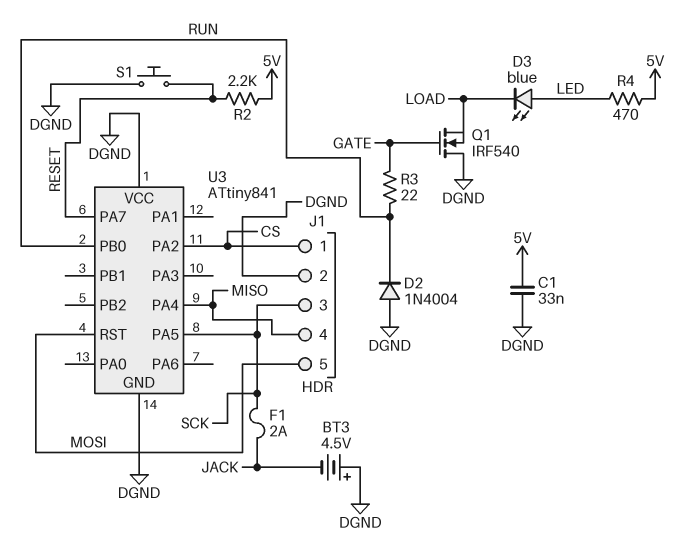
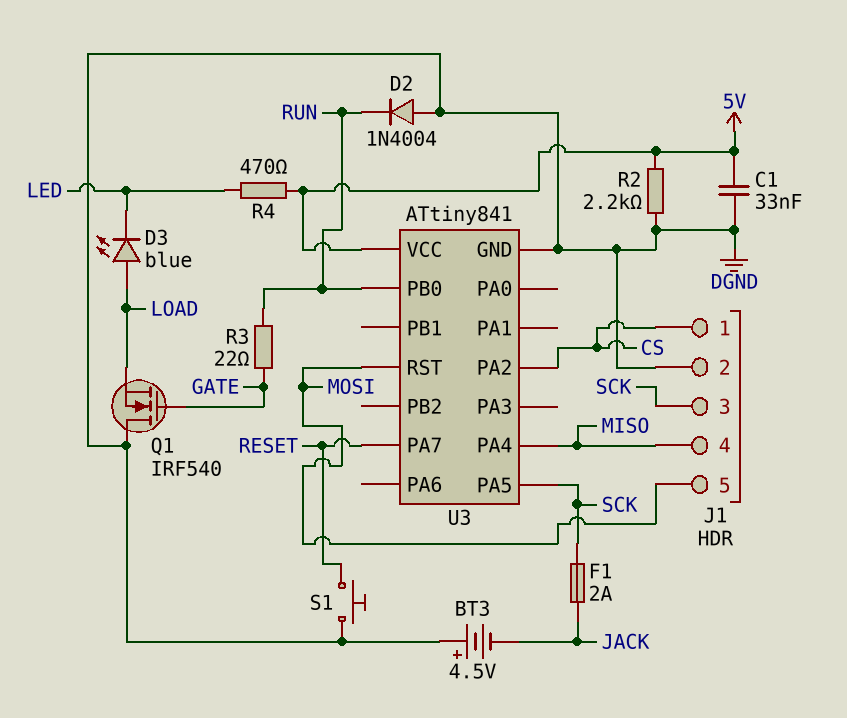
D3: LED blue (A LED, K LOAD) -> LED blue (A LOAD, K LED)
R2: 2.2k (5V, RESET) -> 2.2k (5V, DGND)
U3 pin VCC: DGND -> 5V

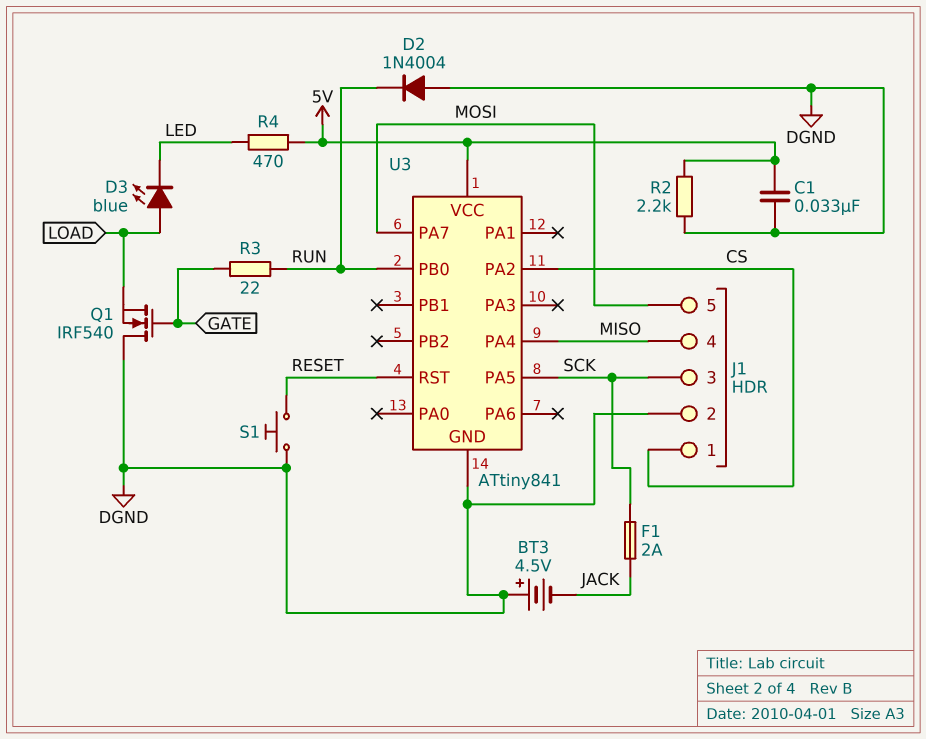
U3 pin PA7: RESET -> MOSI
U3 pin RST: MOSI -> RESET

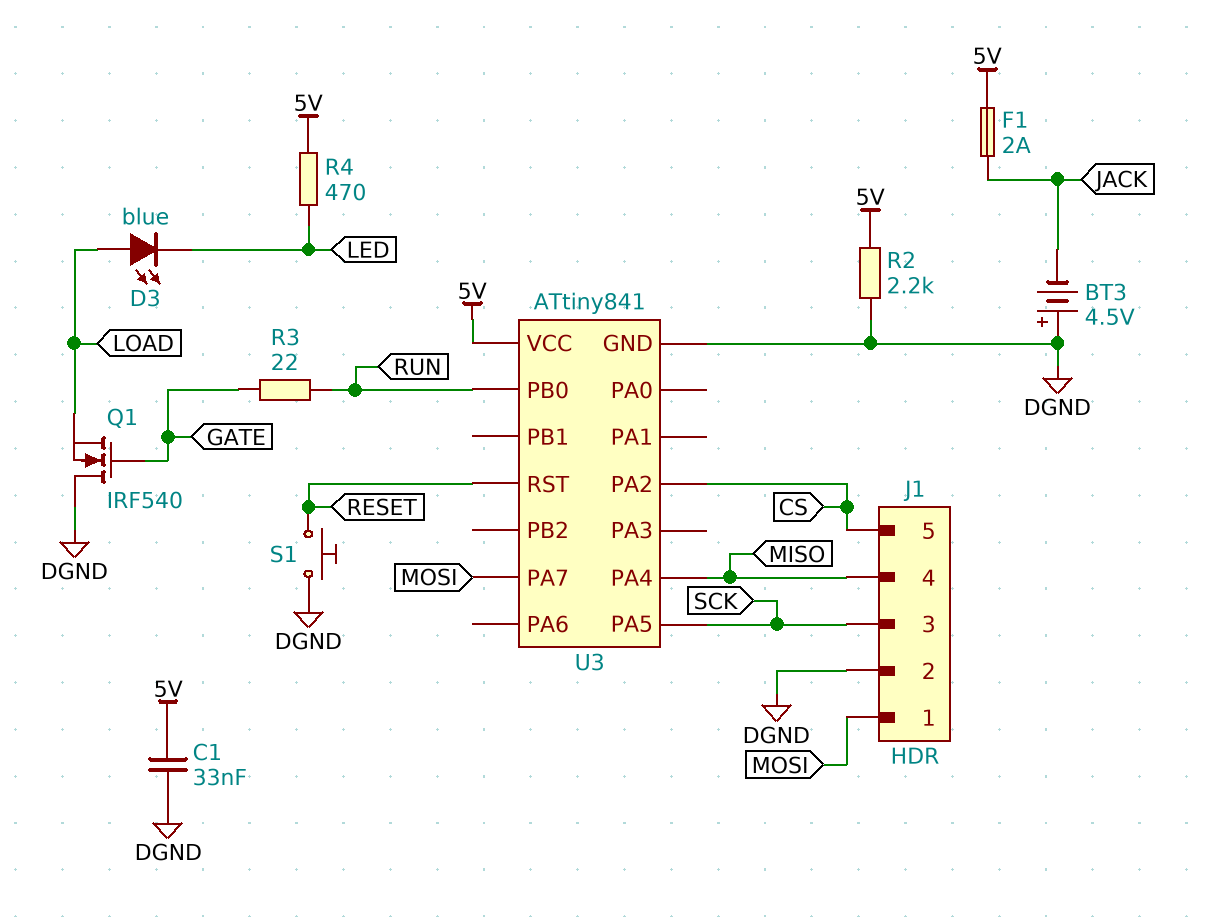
D2: diode 1N4004 (A DGND, K RUN) -> none
F1: 2A (JACK, SCK) -> 2A (5V, JACK)
J1 pin 1: CS -> MOSI
J1 pin 5: MOSI -> CS

